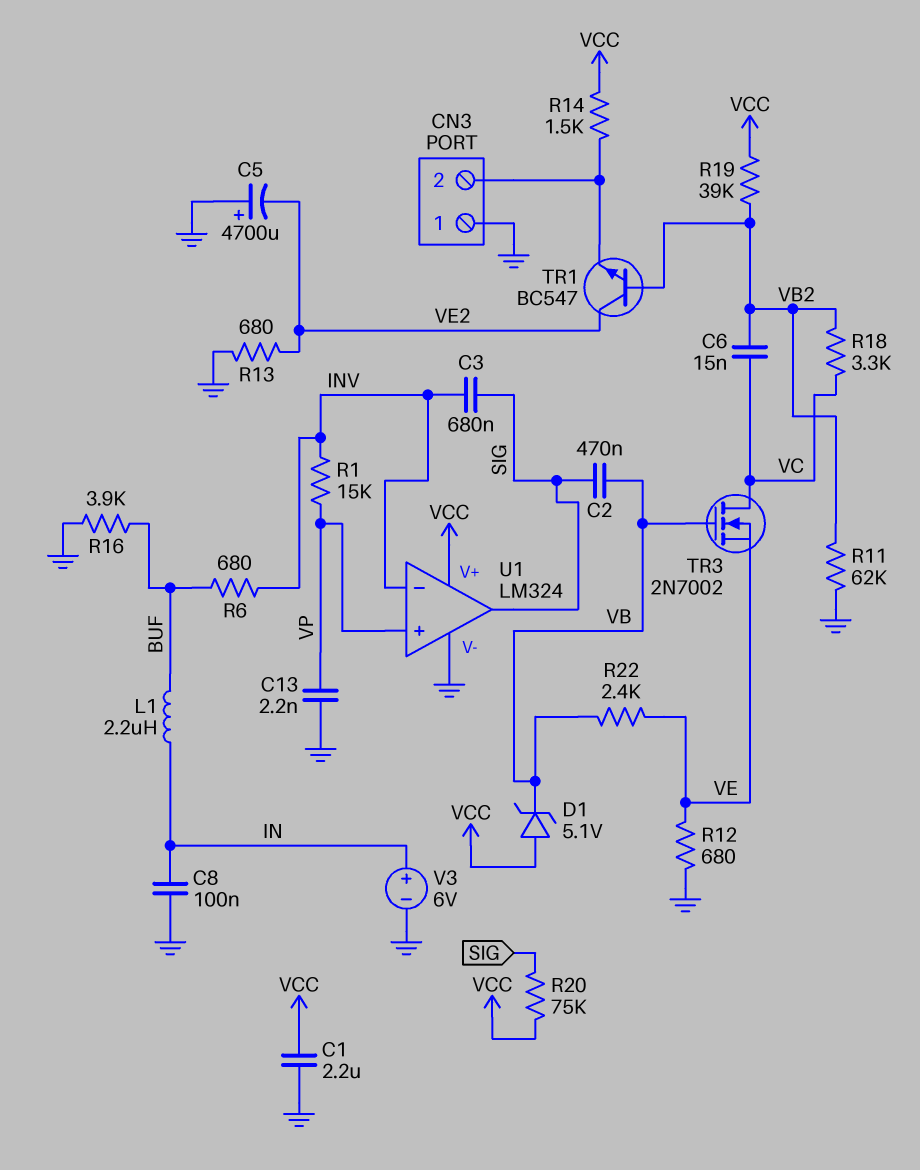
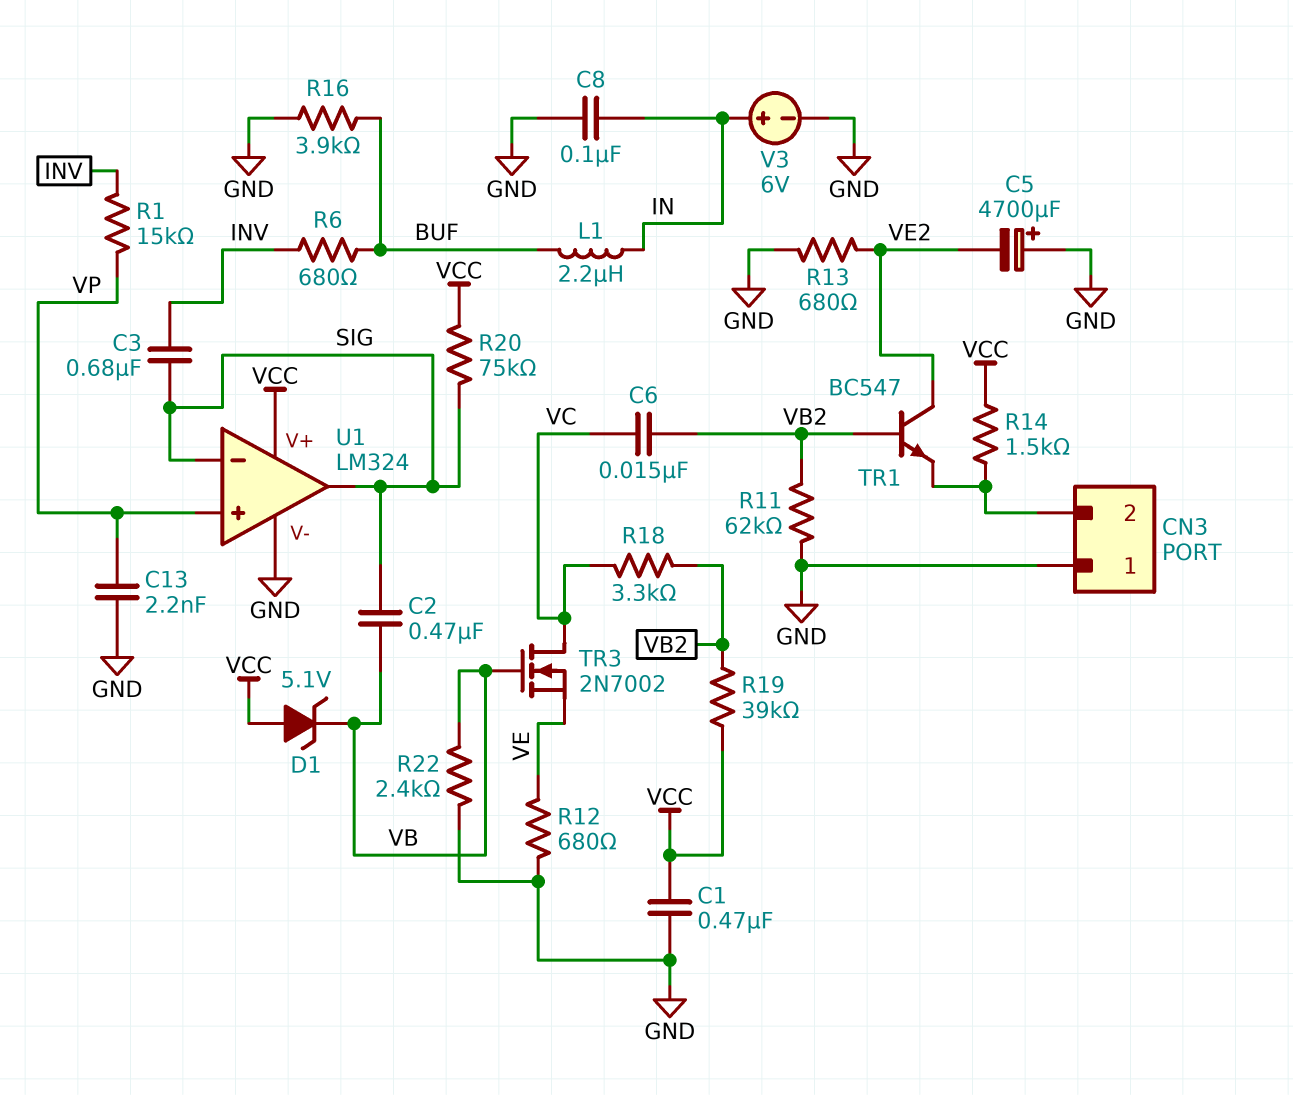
C1: 2.2uF (GND, VCC) -> 470nF (GND, VCC)
R22: 2.4k (VB, VE) -> 2.4k (GND, VB)
U1 pin in-: INV -> SIG

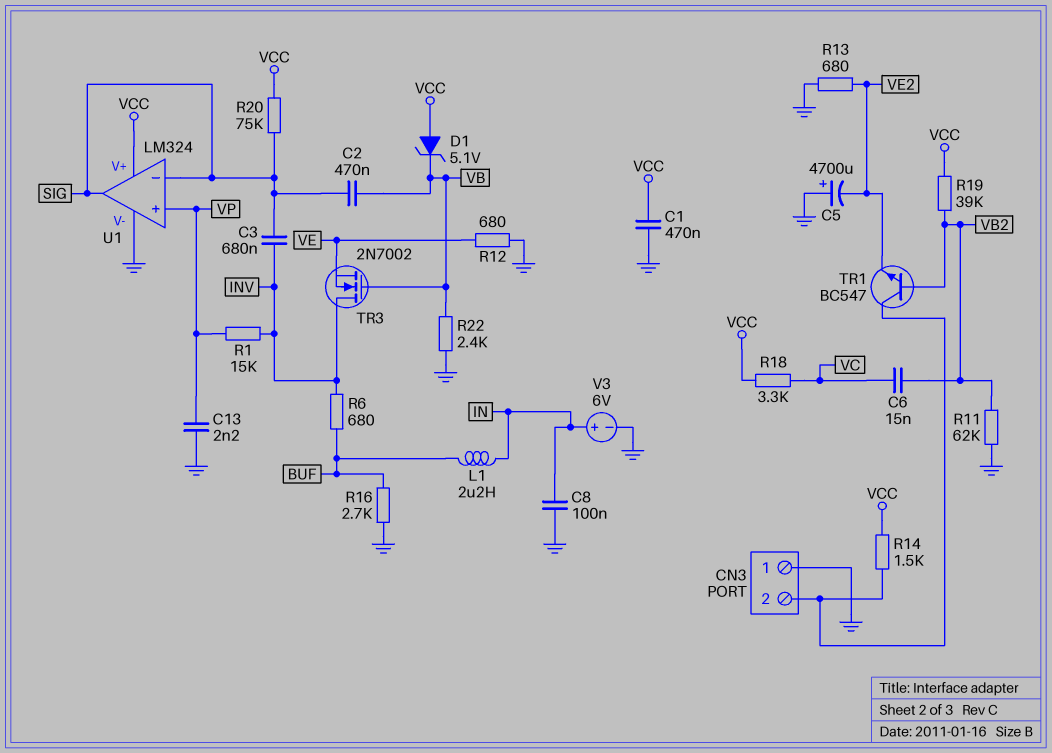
R16: 3.9k (BUF, GND) -> 2.7k (BUF, GND)
R18: 3.3k (VB2, VC) -> 3.3k (VC, VCC)
TR1: NPN BC547 (B VB2, C VE2, E CN3/2) -> NPN BC547 (B VB2, C CN3/2, E VE2)
TR3: NMOS 2N7002 (G VB, D VC, S VE) -> NMOS 2N7002 (G VB, D INV, S VE)

